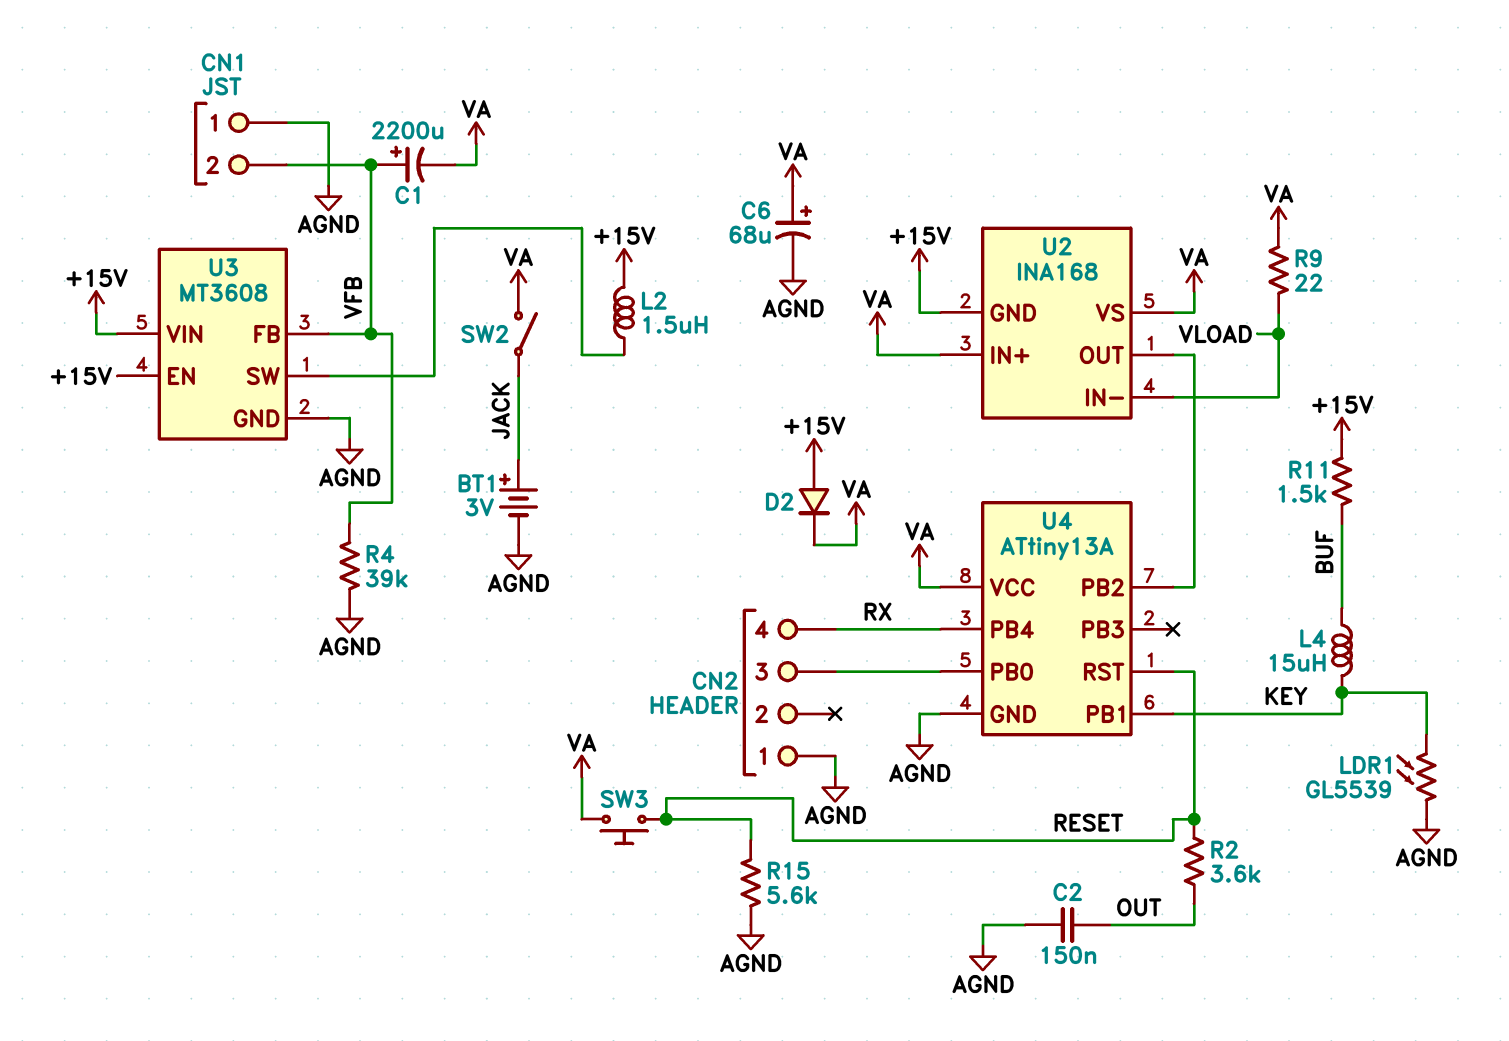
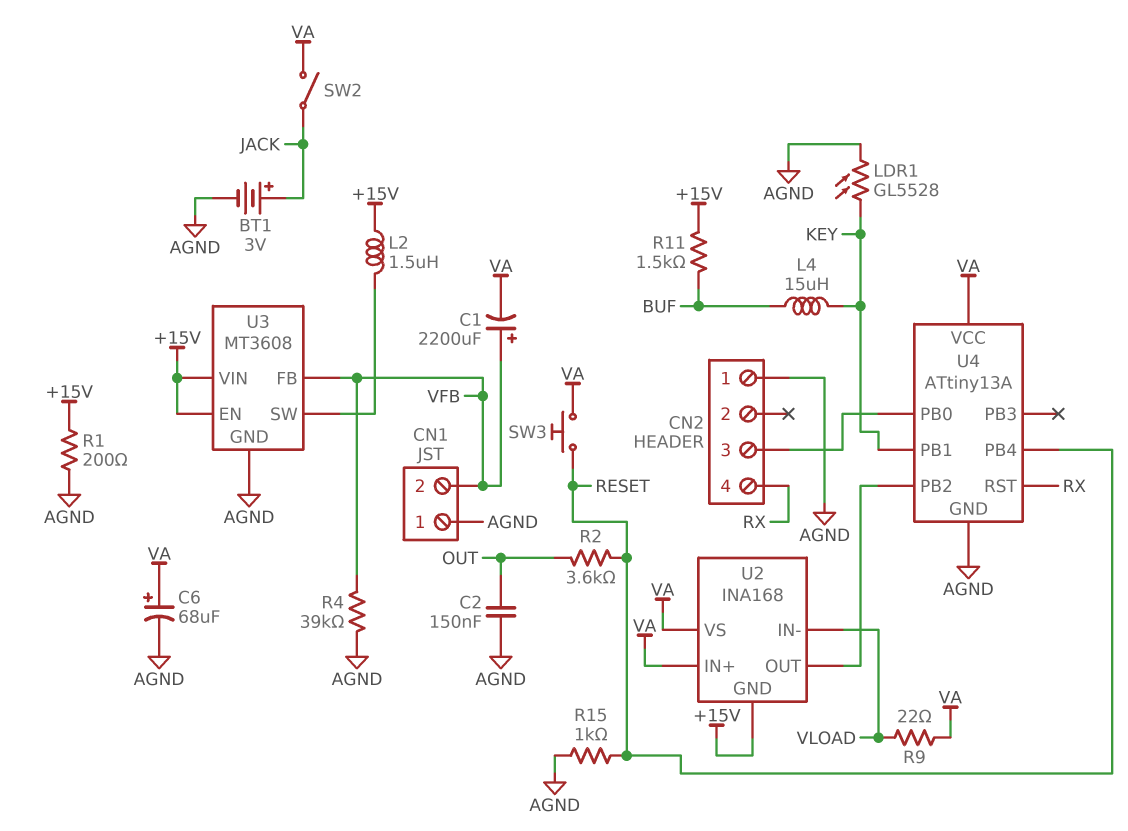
D2: diode (A +15V, K VA) -> none
LDR1: GL5539 (AGND, KEY) -> GL5528 (AGND, KEY)
R1: none -> 200 (+15V, AGND)
R15: 5.6k (AGND, RESET) -> 1k (AGND, RESET)
U4 pin PB4: RX -> RESET
U4 pin RST: RESET -> RX

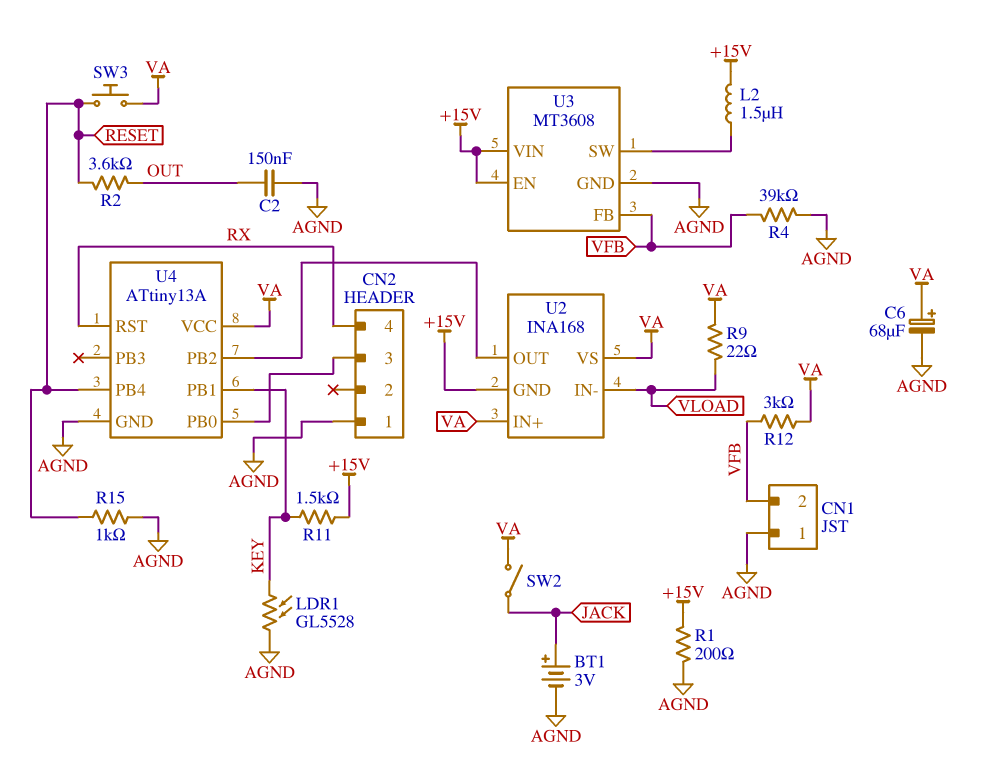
C1: 2200uF (plus VFB, minus VA) -> none
L4: 15uH (BUF, KEY) -> none
R11: 1.5k (+15V, BUF) -> 1.5k (+15V, KEY)
R12: none -> 3k (VA, VFB)

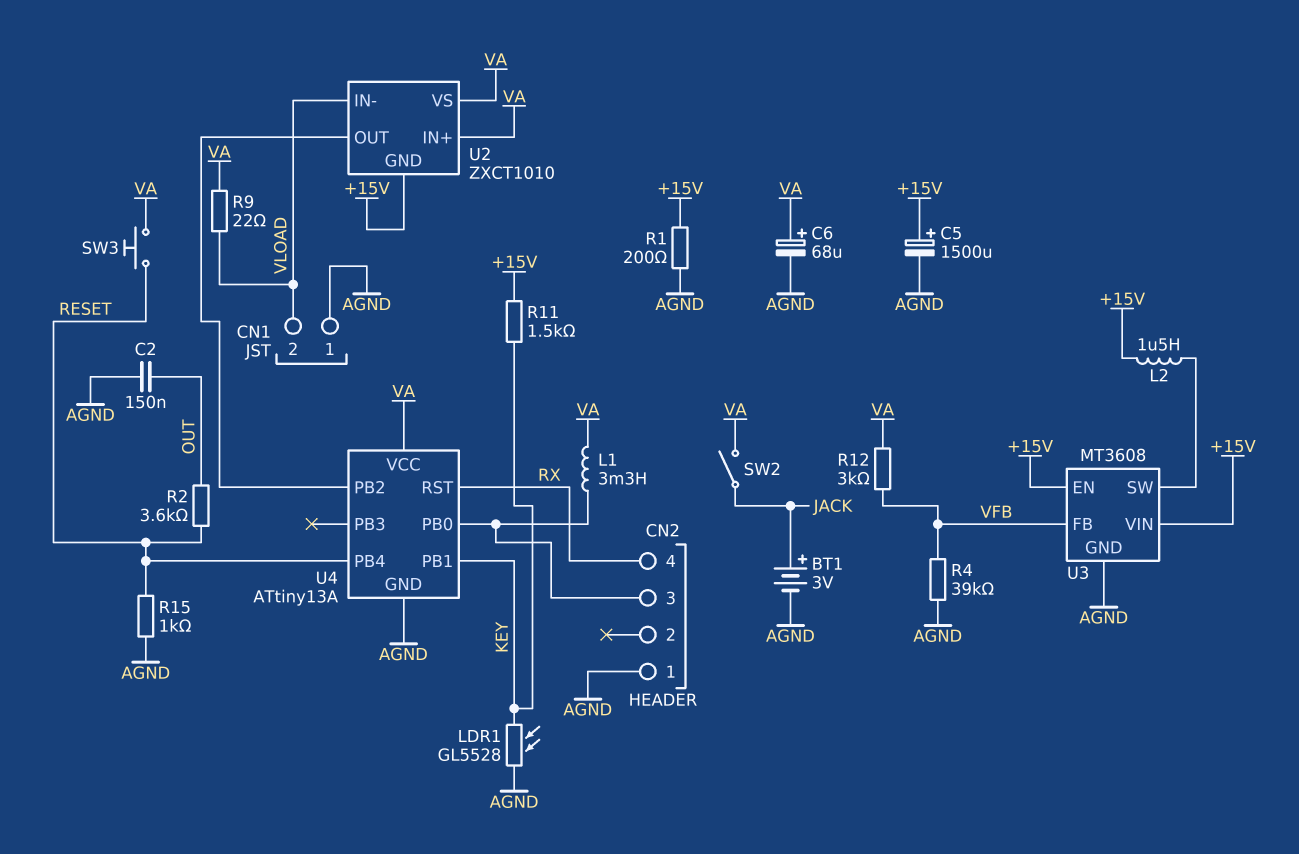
C5: none -> 1500uF (plus +15V, minus AGND)
CN1 pin 2: VFB -> VLOAD
L1: none -> 3.3mH (CN2/3, VA)
U2: INA168 -> ZXCT1010

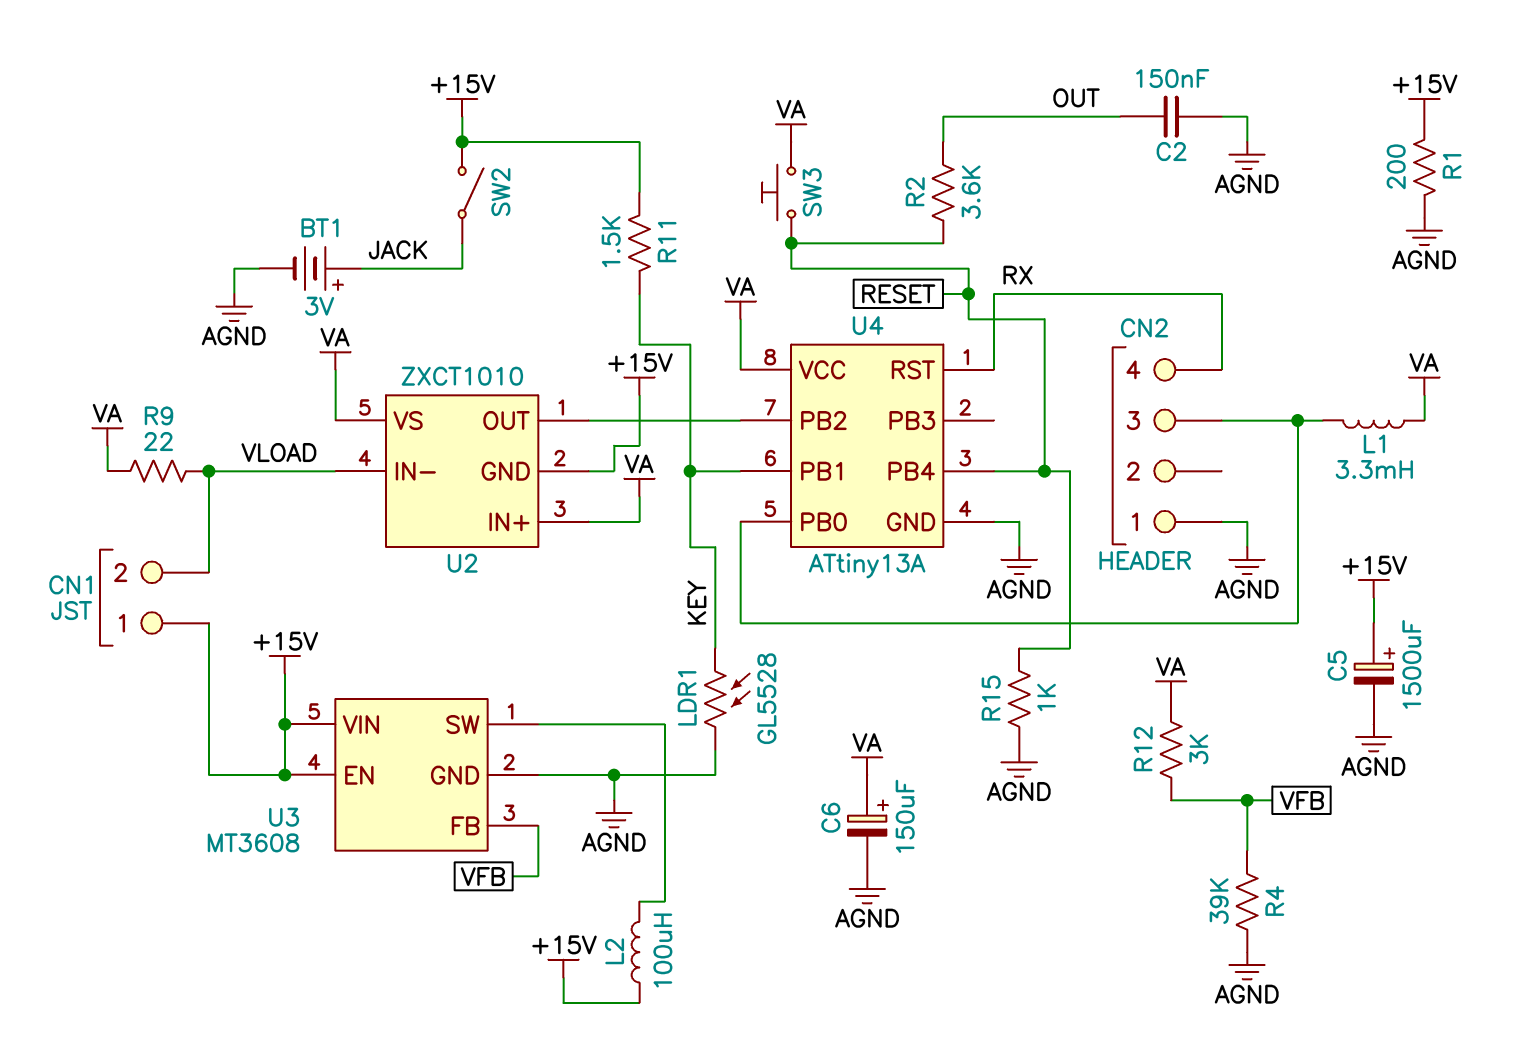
C6: 68uF (plus VA, minus AGND) -> 150uF (plus VA, minus AGND)
CN1 pin 1: AGND -> +15V
L2: 1.5uH (+15V, U3/SW) -> 100uH (+15V, U3/SW)
SW2: switch (JACK, VA) -> switch (+15V, JACK)

